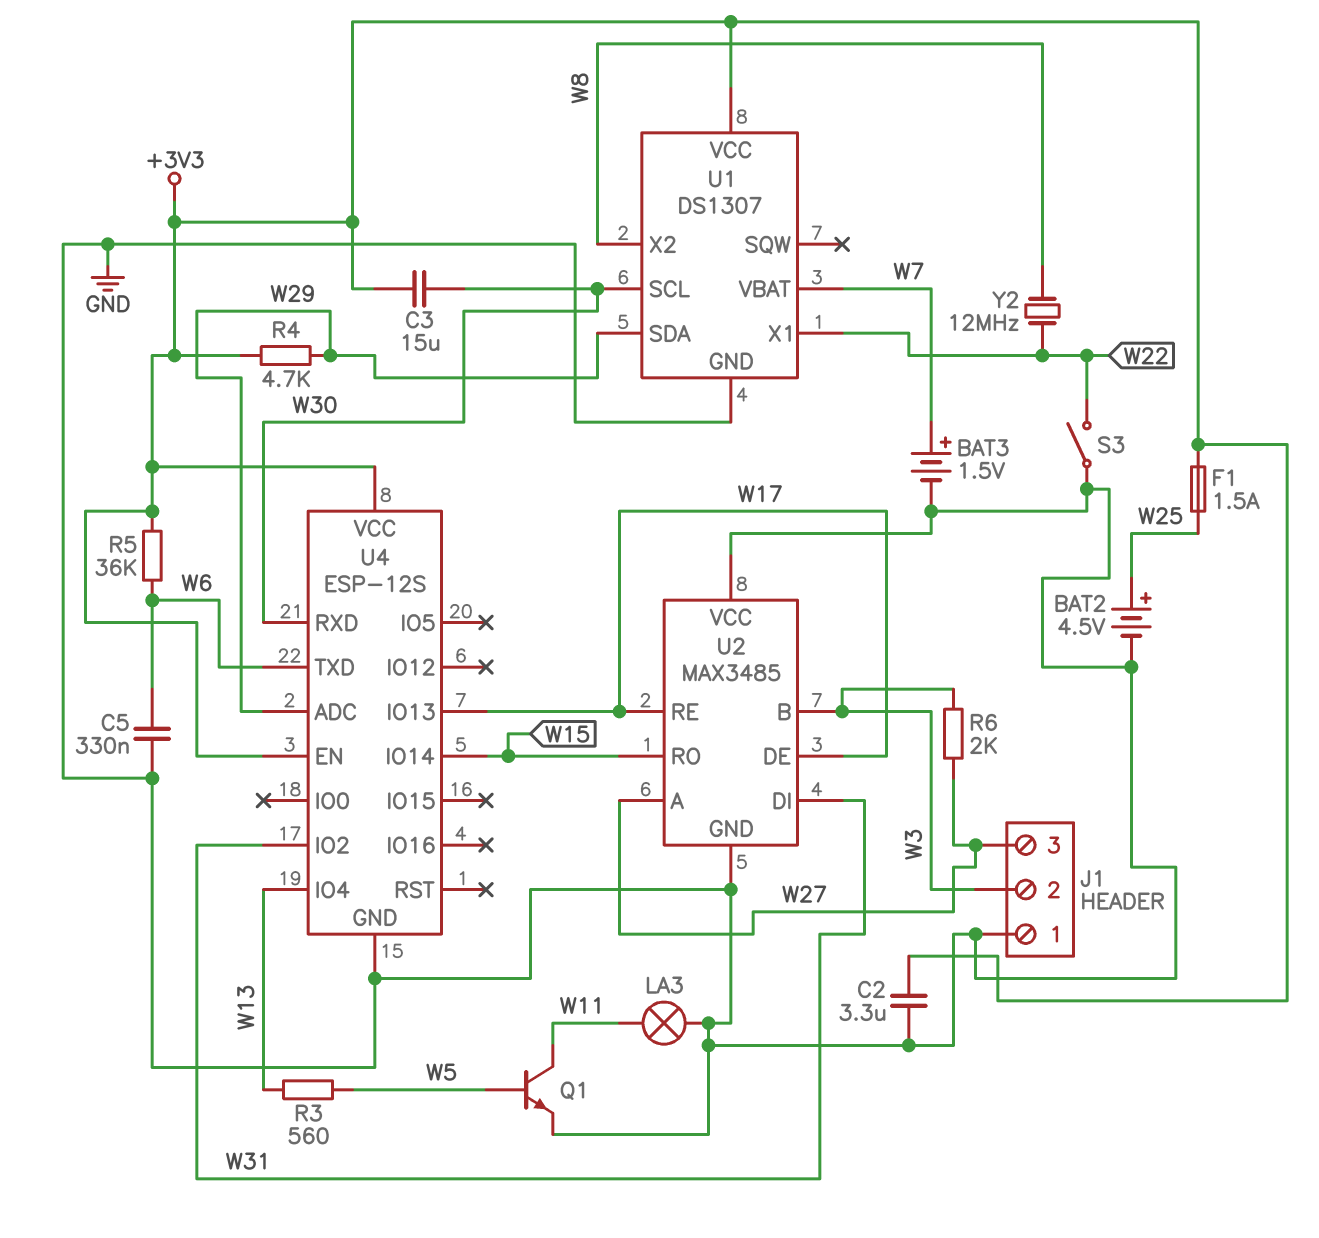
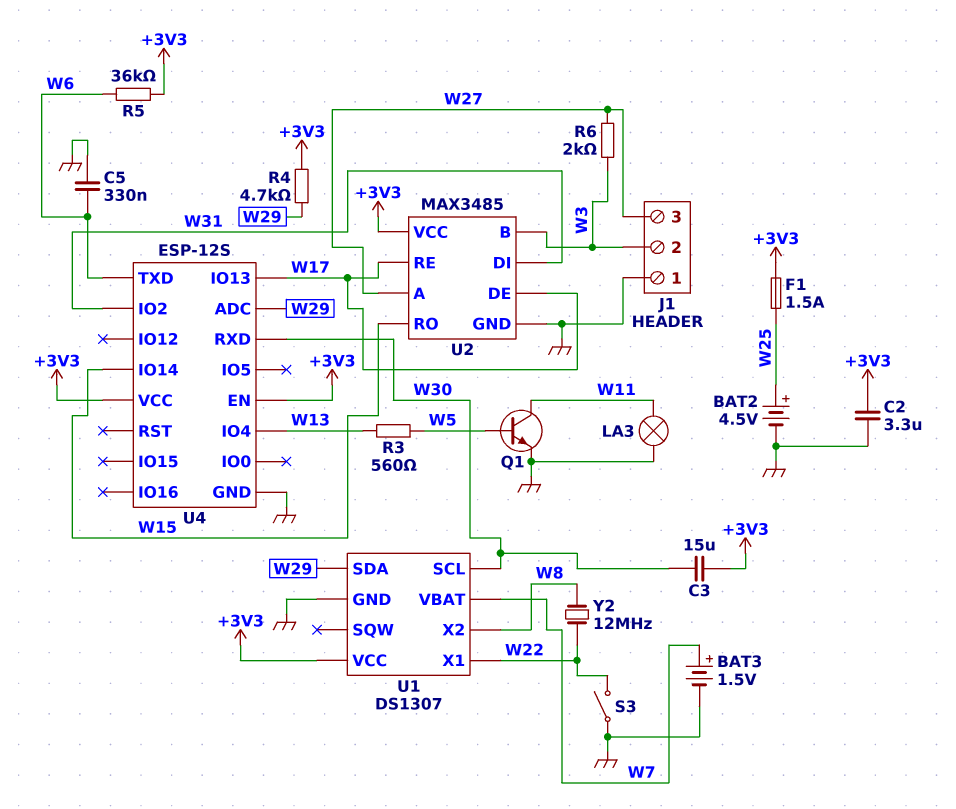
U2 pin VCC: GND -> +3V3

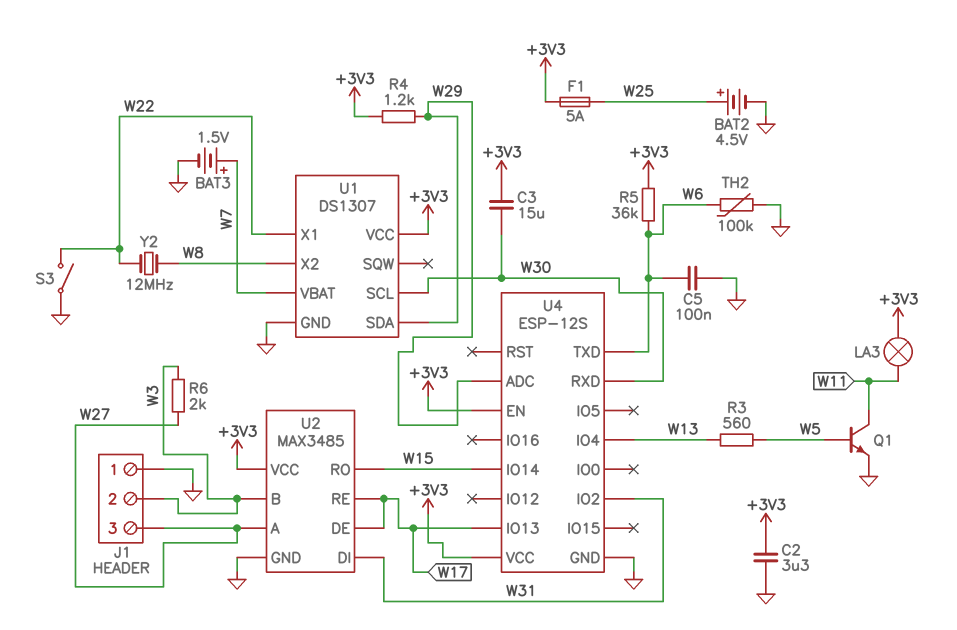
C5: 330nF (GND, W6) -> 100nF (GND, W6)
F1: 1.5A (+3V3, W25) -> 5A (+3V3, W25)
LA3: lamp (GND, W11) -> lamp (+3V3, W11)
R4: 4.7k (+3V3, W29) -> 1.2k (+3V3, W29)
TH2: none -> 100k (GND, W6)

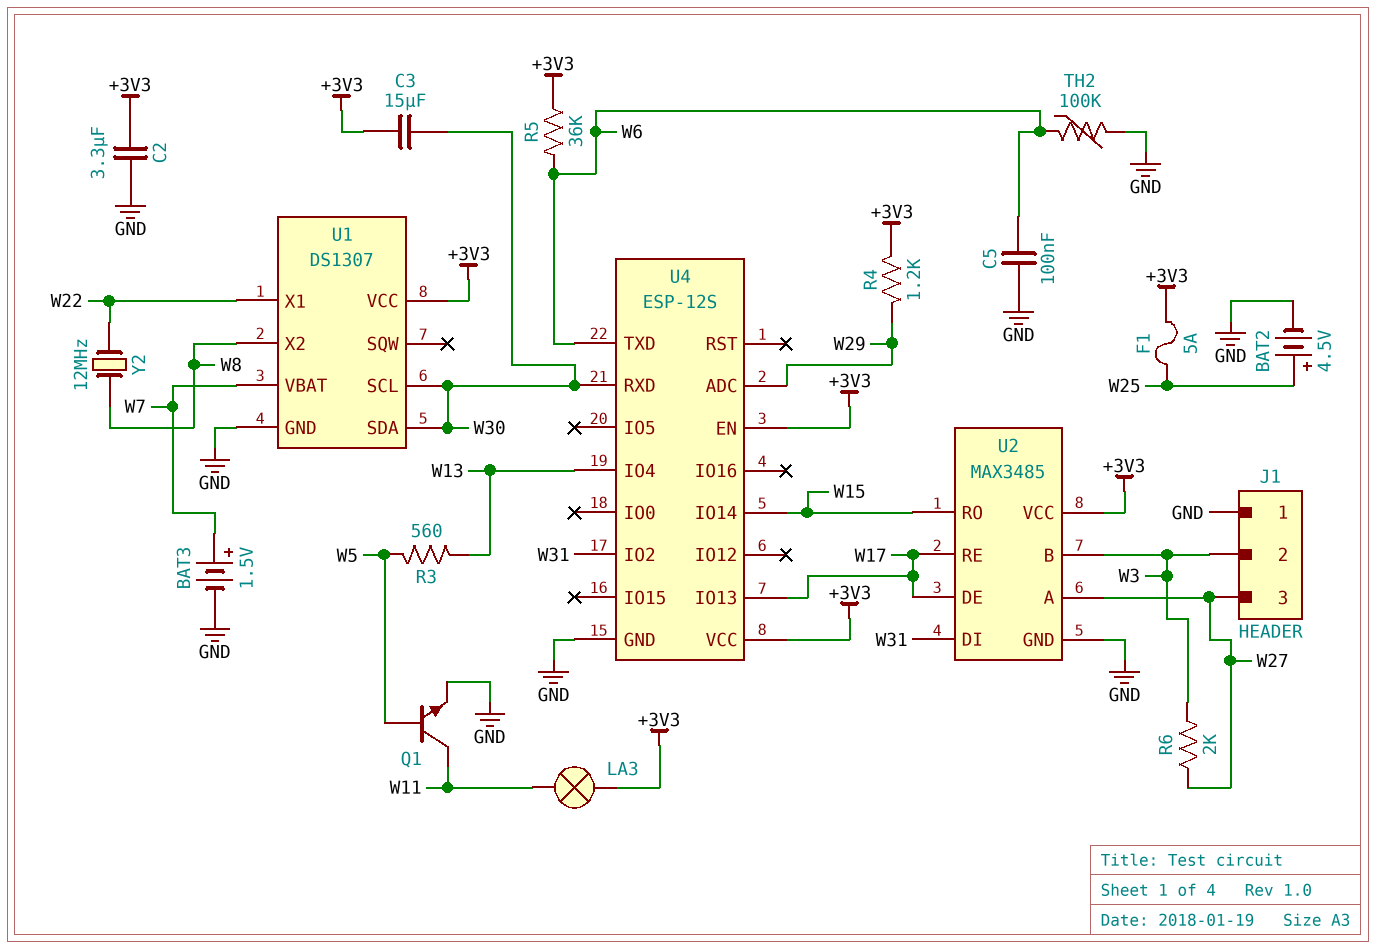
S3: switch (GND, W22) -> none
U1 pin SDA: W29 -> W30

